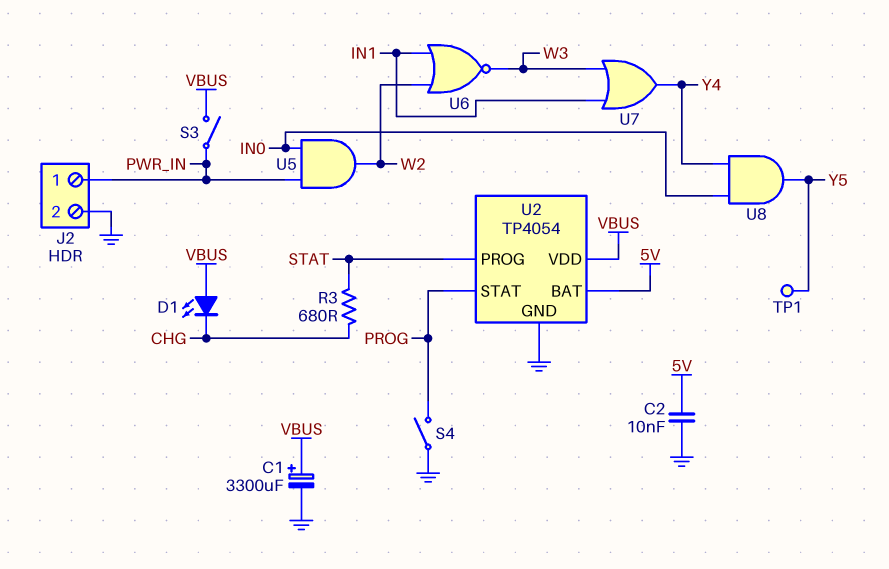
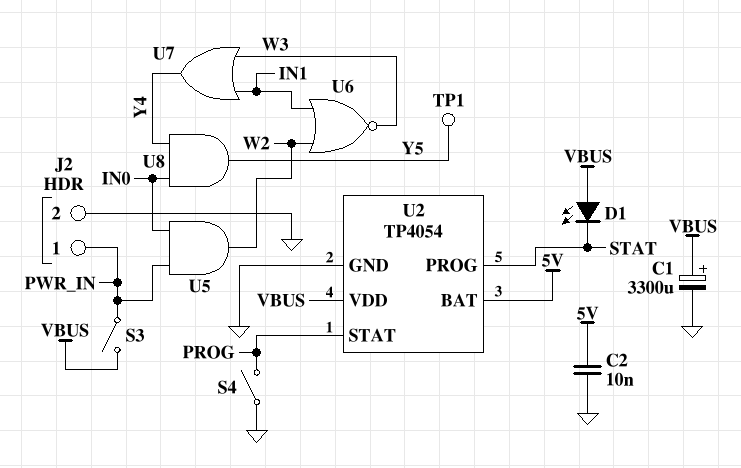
D1: LED (A VBUS, K CHG) -> LED (A VBUS, K STAT)
R3: 680 (CHG, STAT) -> none

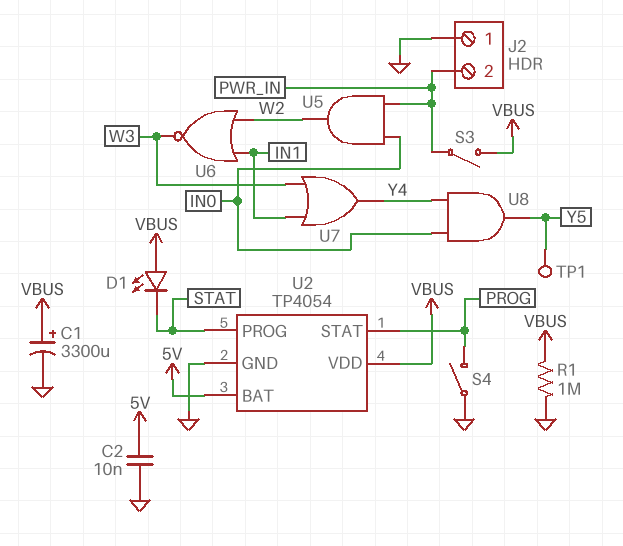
J2 pin 1: PWR_IN -> GND
J2 pin 2: GND -> PWR_IN
R1: none -> 1M (GND, VBUS)

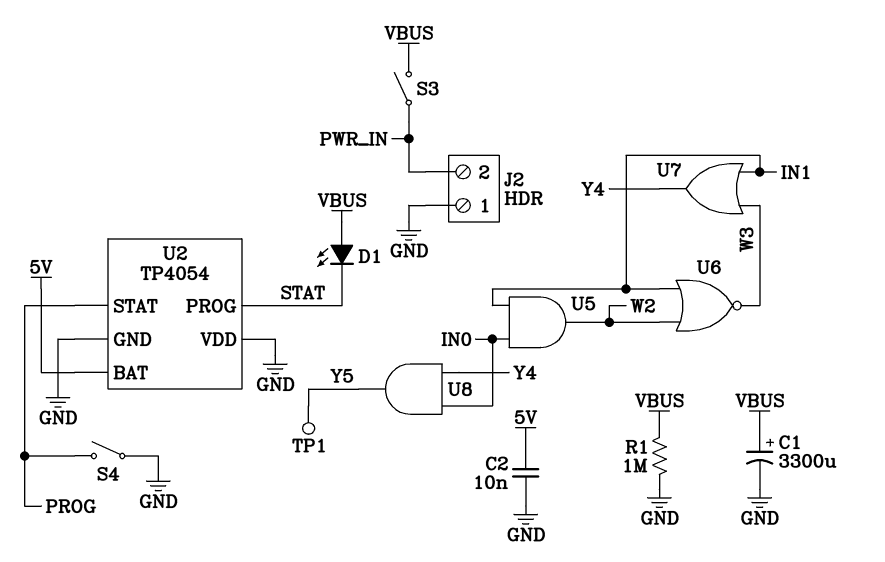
U2 pin VDD: VBUS -> GND
U5: AND (in IN0, in PWR_IN, out W2) -> AND (in IN0, in IN1, out W2)

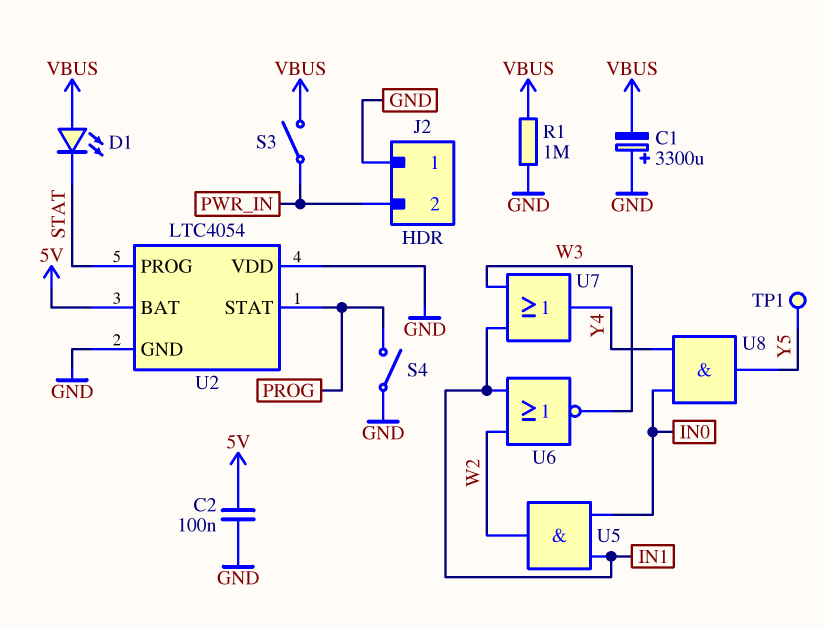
C1: 3300uF (plus VBUS, minus GND) -> 3300uF (plus GND, minus VBUS)
C2: 10nF (5V, GND) -> 100nF (5V, GND)
U2: TP4054 -> LTC4054

